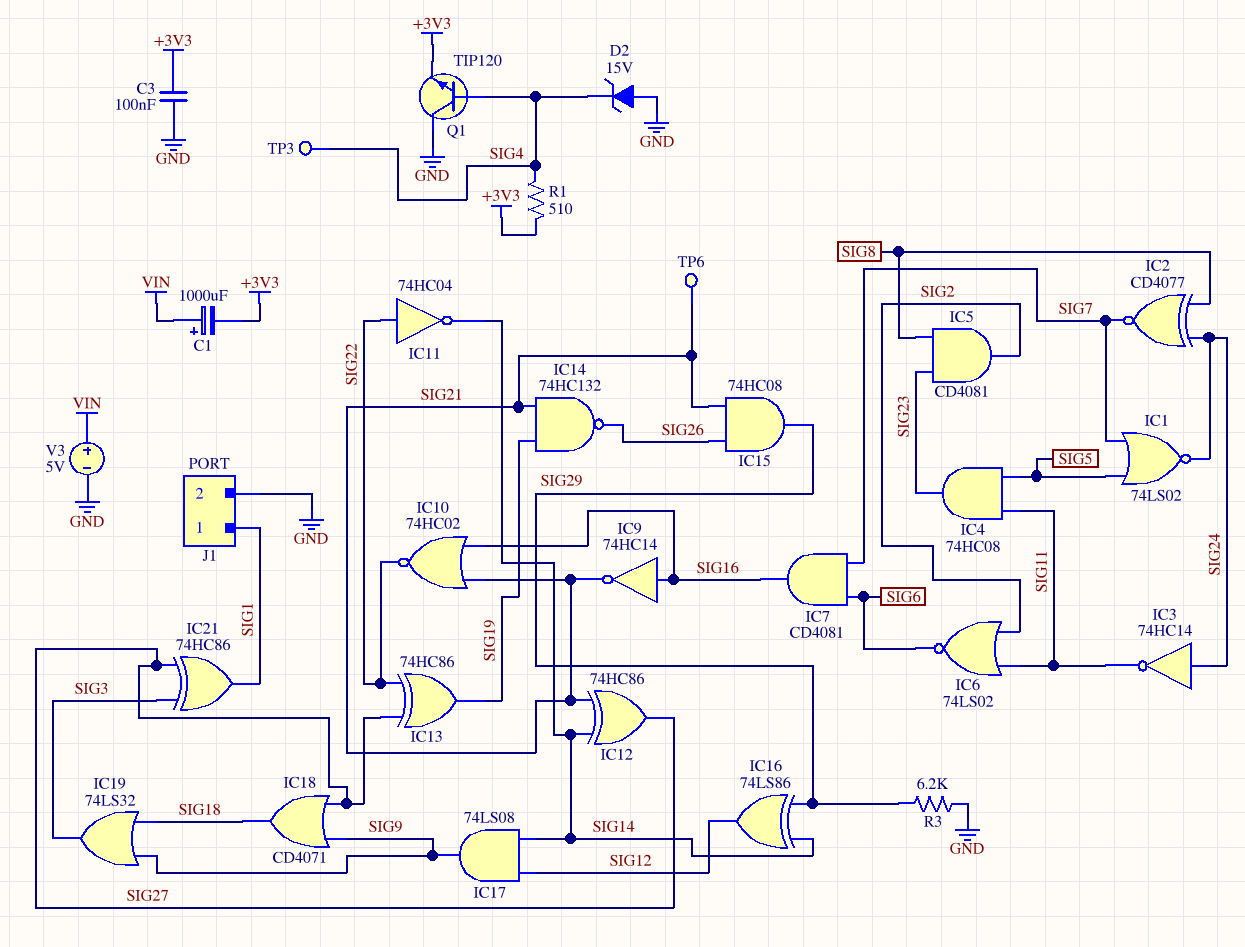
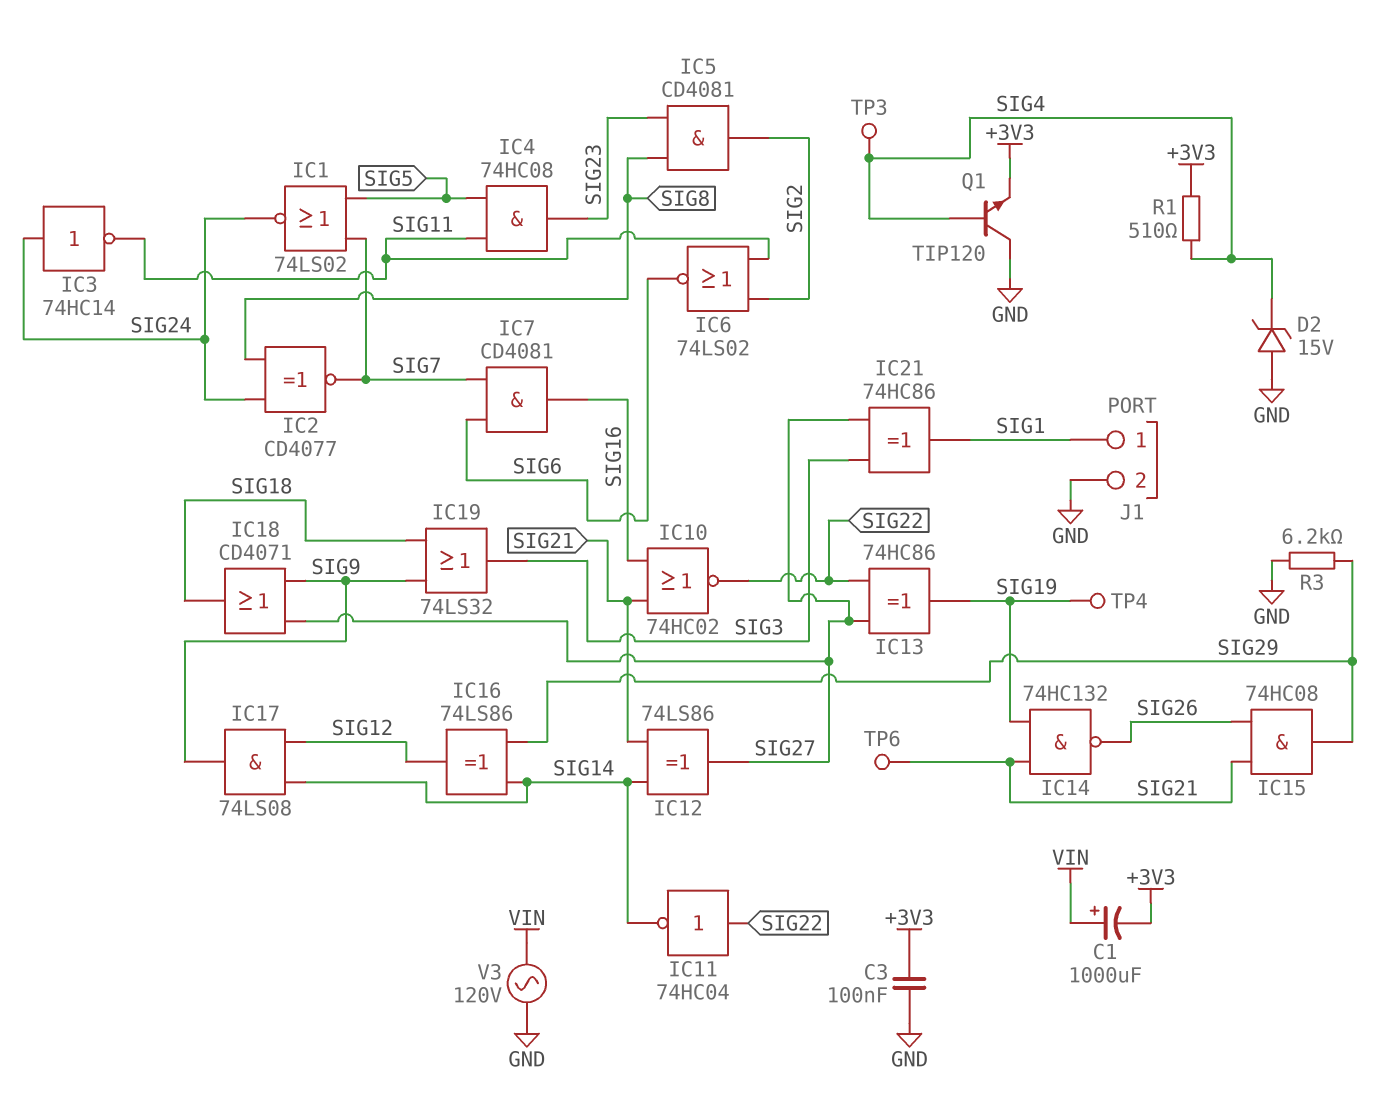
IC9: NOT 74HC14 (in SIG16, out SIG21) -> none
IC12: XOR 74HC86 (in SIG14, in SIG21, out SIG27) -> XOR 74LS86 (in SIG14, in SIG21, out SIG27)
TP4: none -> test point (SIG19)
V3: 5V (plus VIN, minus GND) -> AC 120V (GND, VIN)

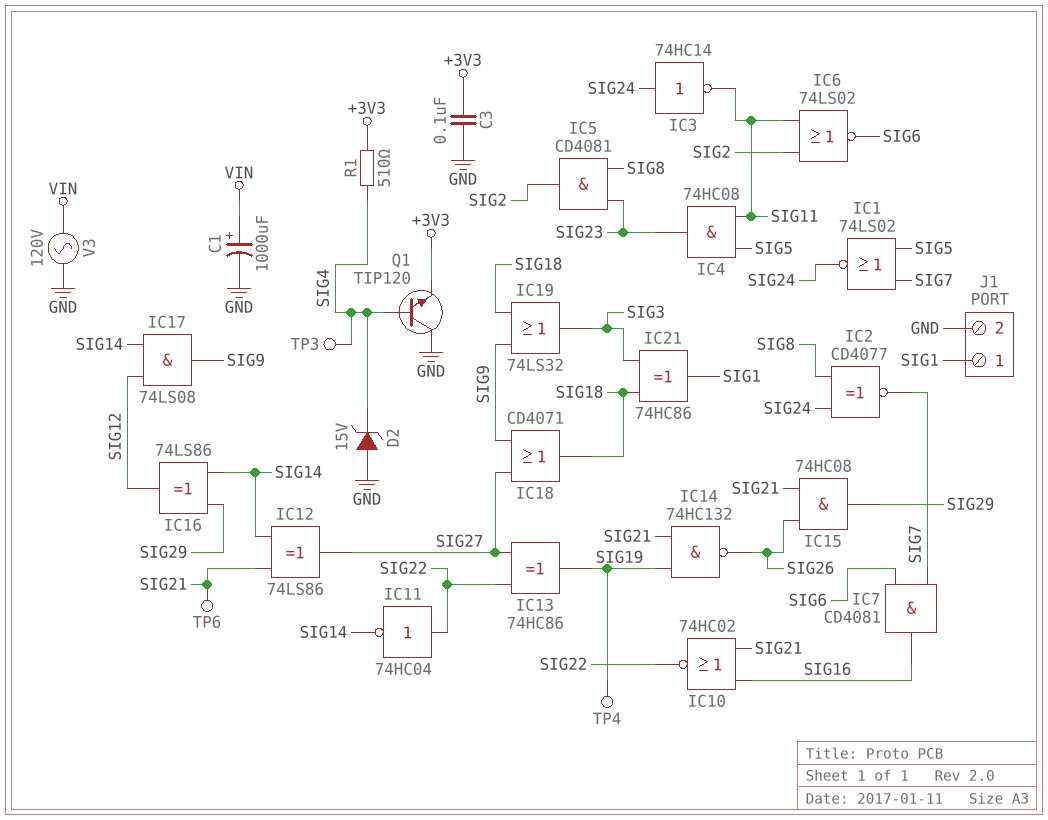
C1: 1000uF (plus VIN, minus +3V3) -> 1000uF (plus VIN, minus GND)
IC21: XOR 74HC86 (in SIG3, in SIG27, out SIG1) -> XOR 74HC86 (in SIG3, in SIG18, out SIG1)
R3: 6.2k (GND, SIG29) -> none

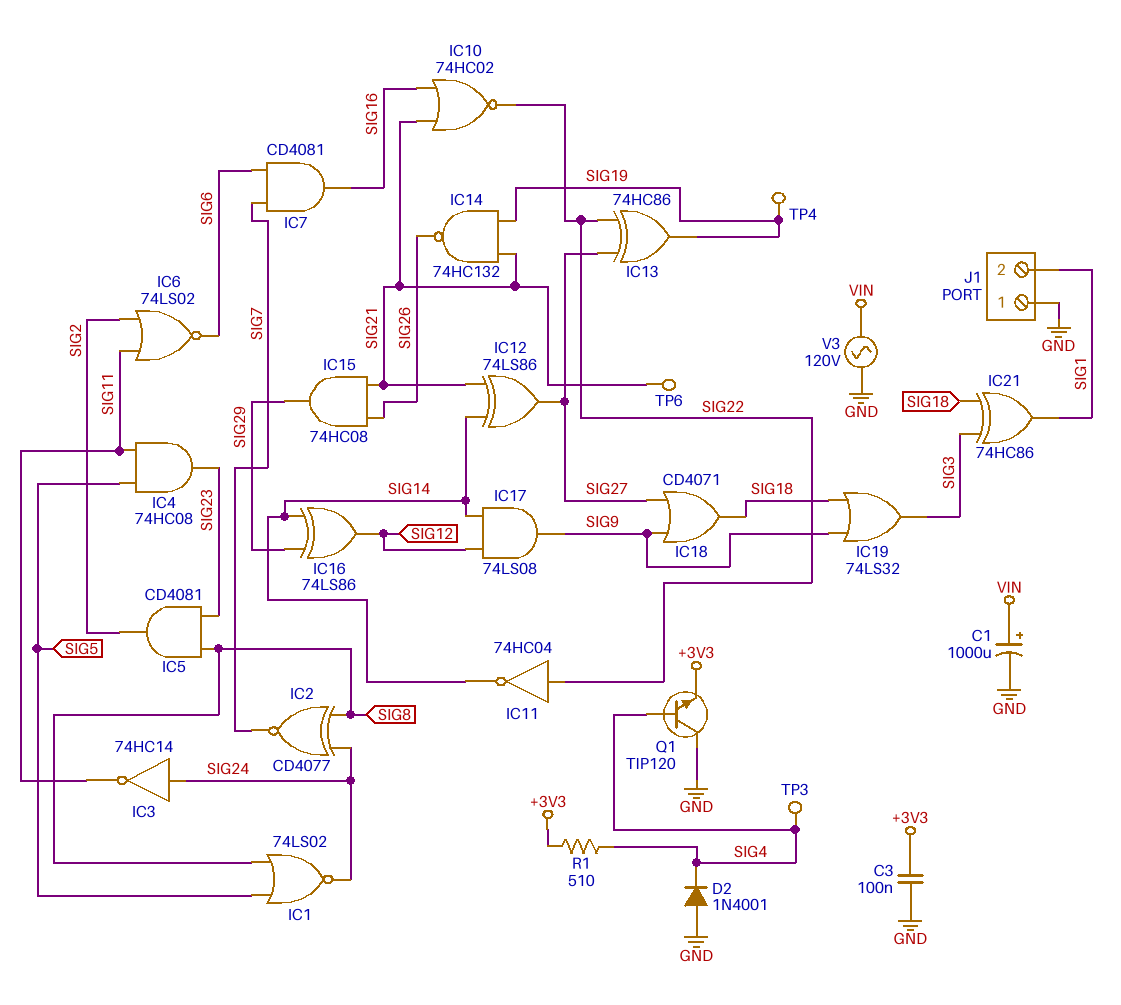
D2: zener 15V (A GND, K SIG4) -> diode 1N4001 (A GND, K SIG4)
IC1: NOR 74LS02 (in SIG5, in SIG7, out SIG24) -> NOR 74LS02 (in SIG5, in SIG8, out SIG24)
J1 pin 1: SIG1 -> GND
J1 pin 2: GND -> SIG1

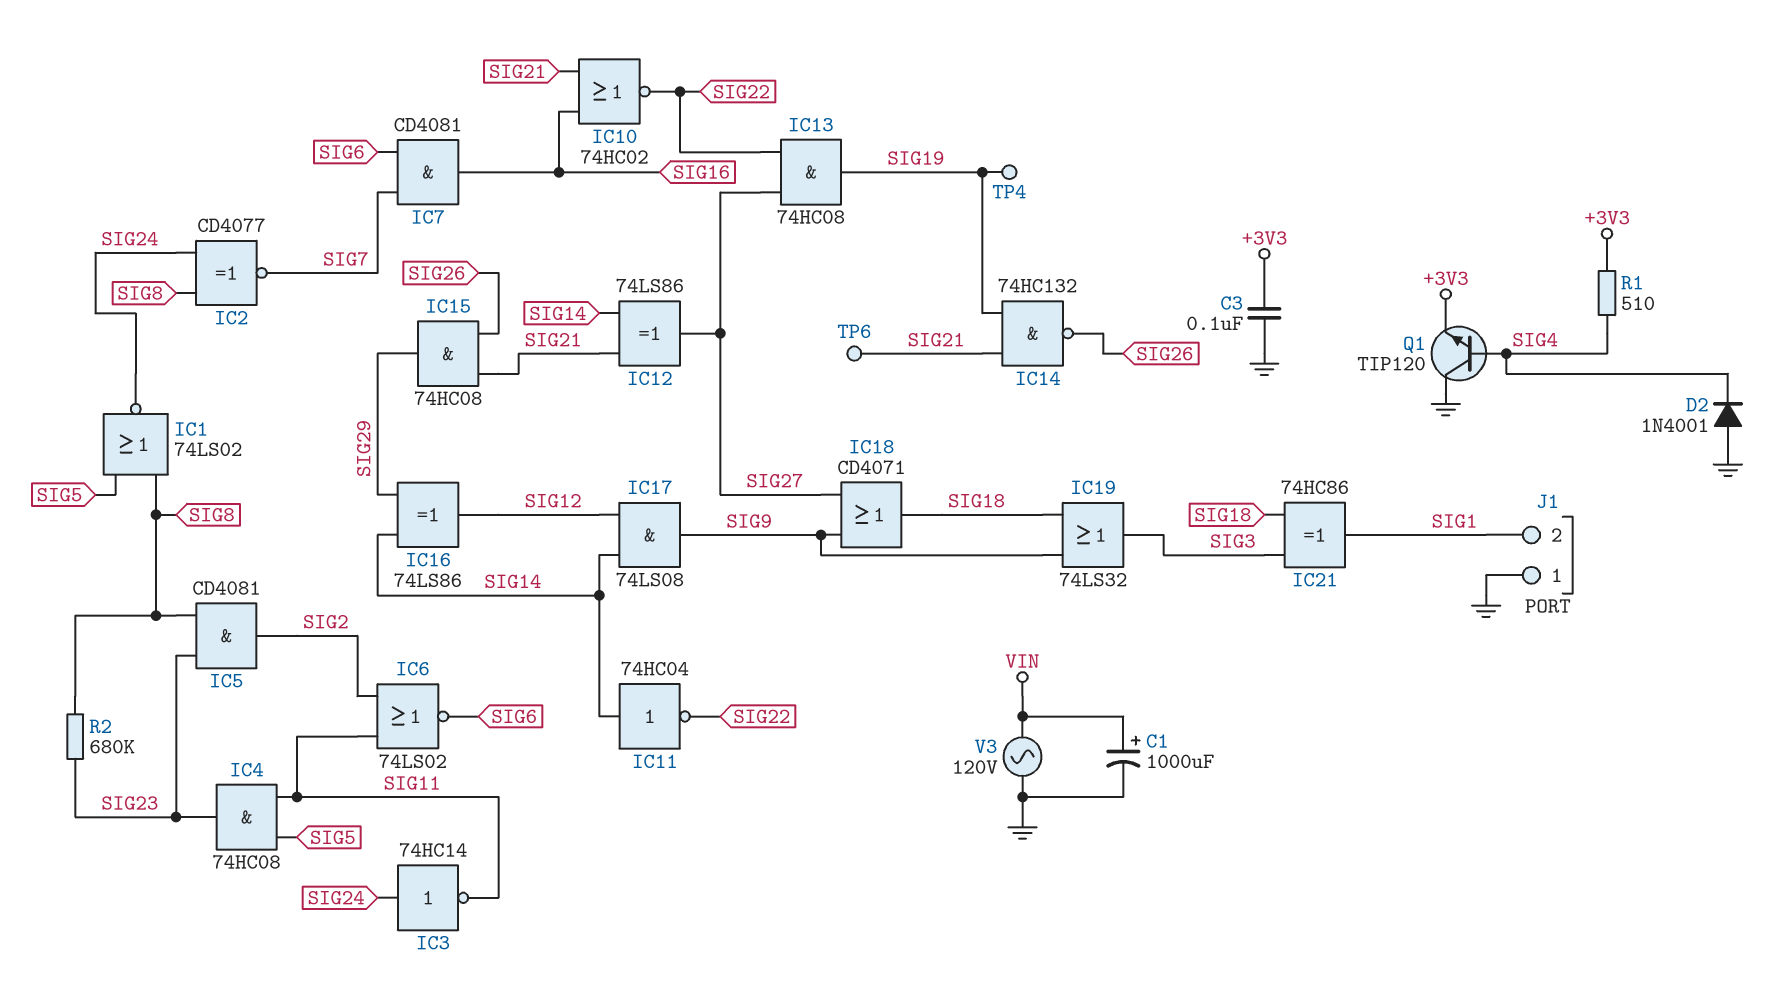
IC11: NOT 74HC04 (in SIG22, out SIG14) -> NOT 74HC04 (in SIG14, out SIG22)
IC13: XOR 74HC86 (in SIG22, in SIG27, out SIG19) -> AND 74HC08 (in SIG22, in SIG27, out SIG19)
R2: none -> 680k (SIG8, SIG23)
TP3: test point (SIG4) -> none

